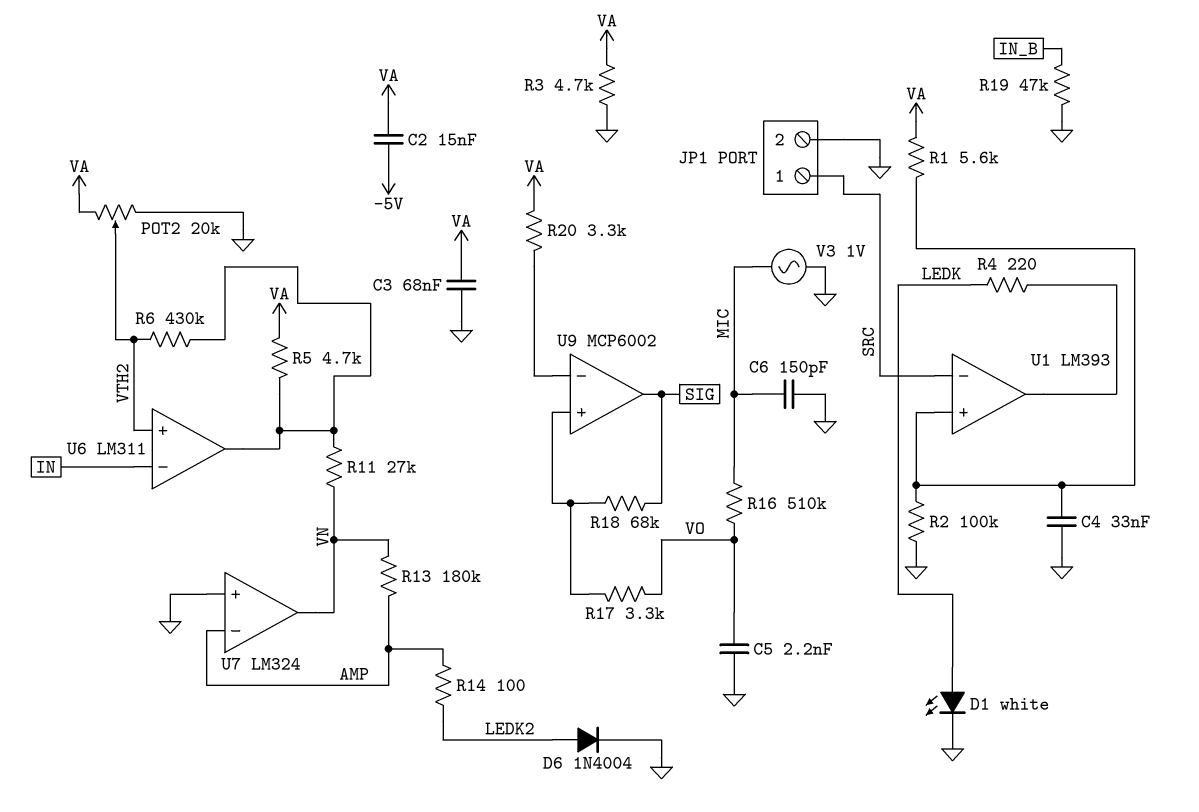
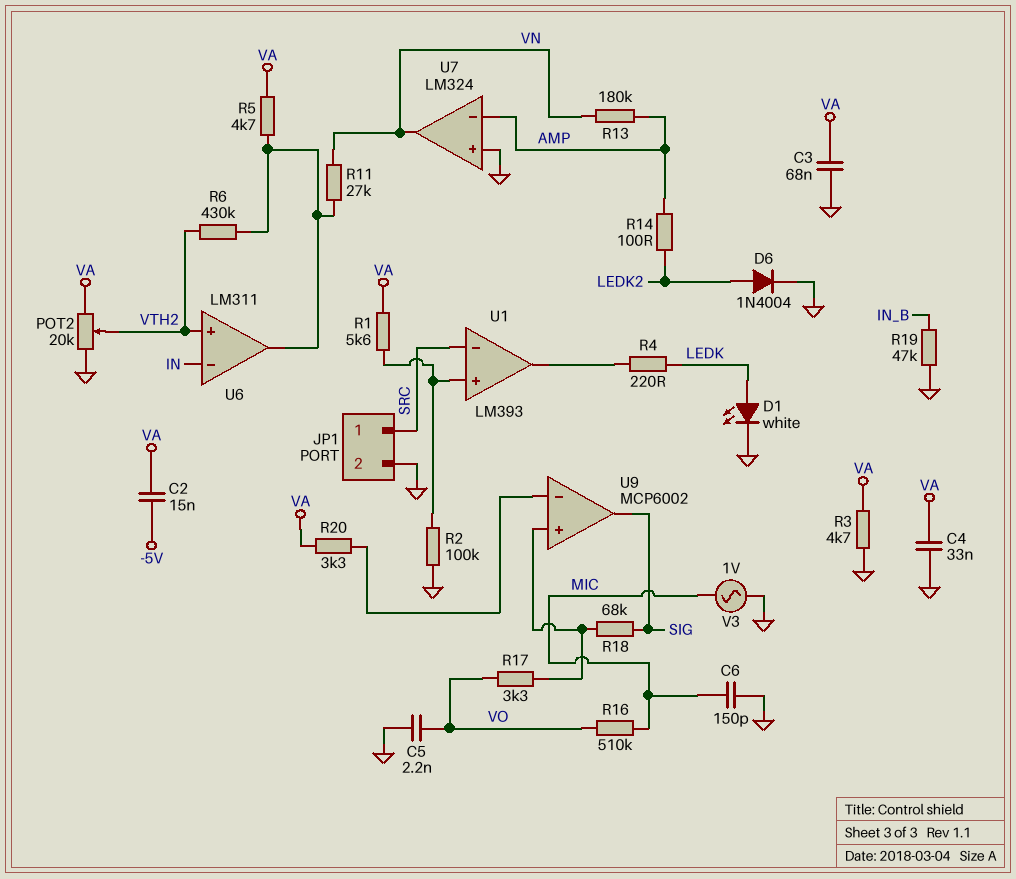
C4: 33nF (GND, U1/in+) -> 33nF (GND, VA)

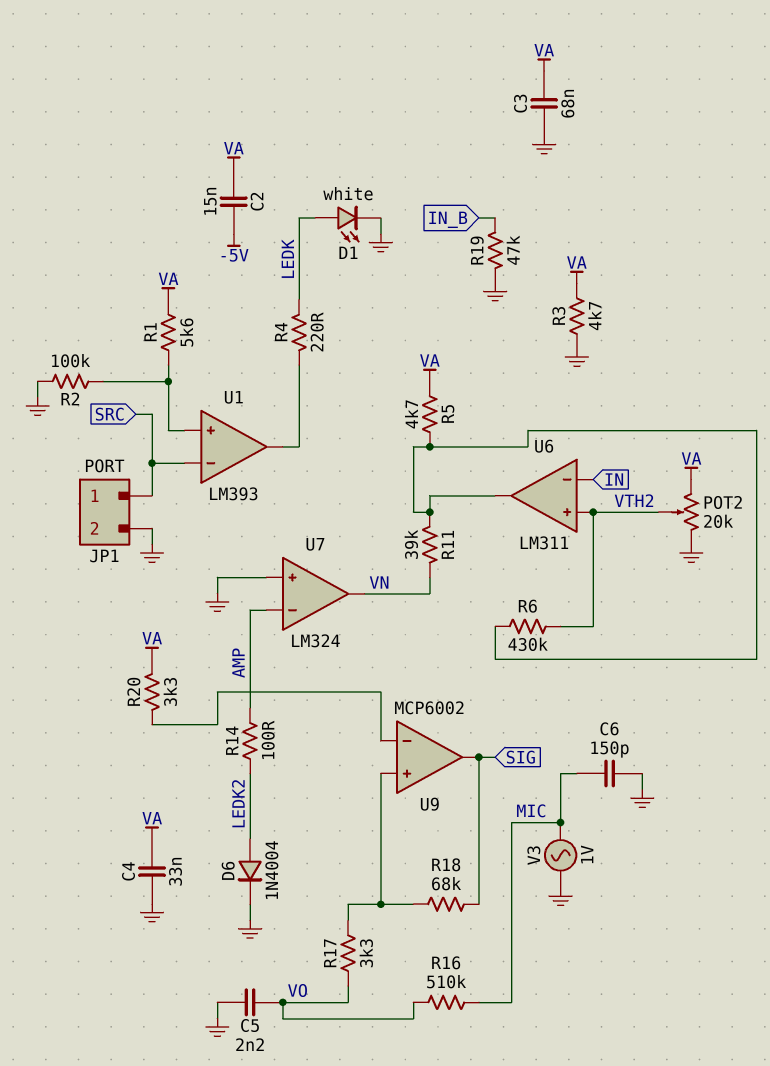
R11: 27k (U6/out, VN) -> 39k (U6/out, VN)
R13: 180k (AMP, VN) -> none

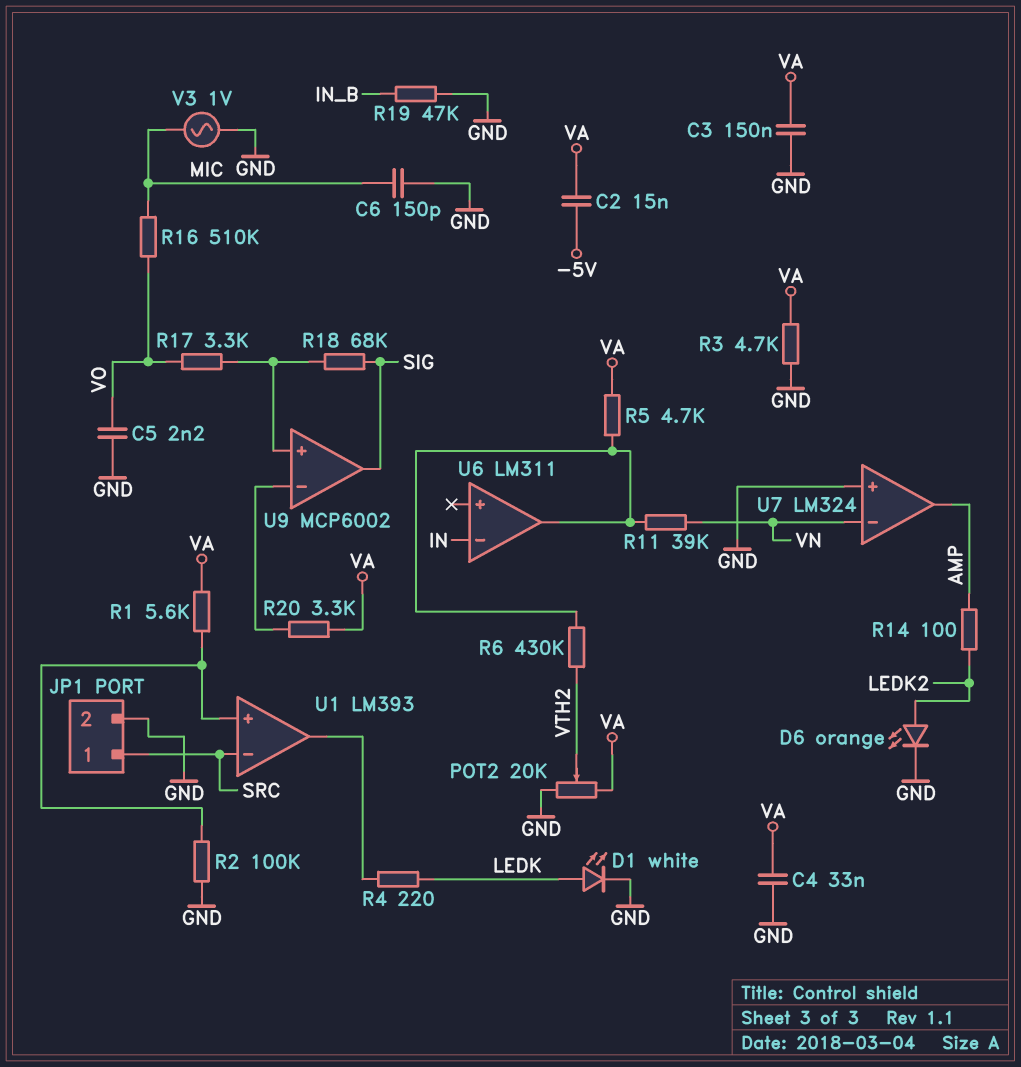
C3: 68nF (GND, VA) -> 150nF (GND, VA)
D6: diode 1N4004 (A LEDK2, K GND) -> LED orange (A LEDK2, K GND)
U6 pin in+: VTH2 -> none
U7 pin in-: AMP -> VN
U7 pin out: VN -> AMP

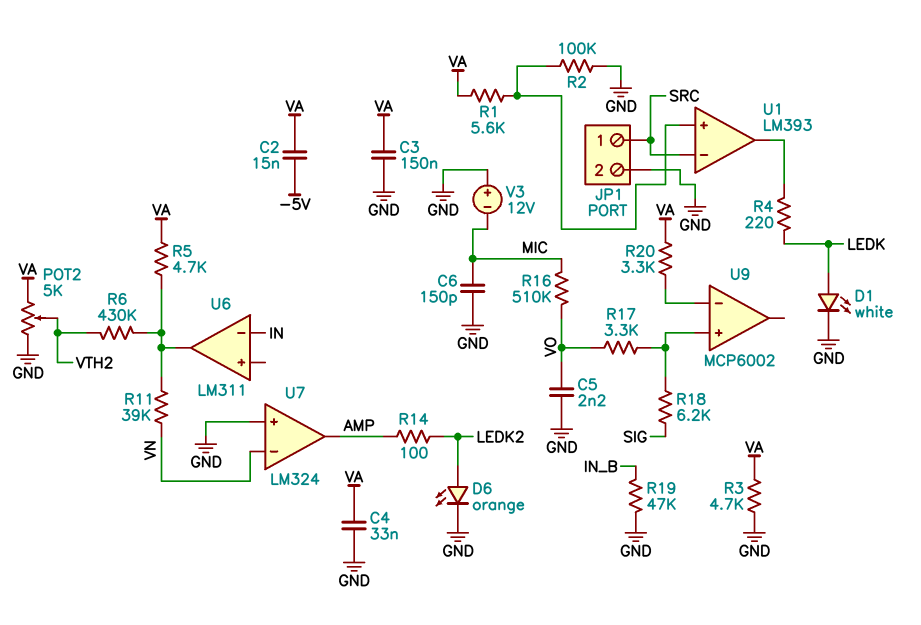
POT2: 20k (GND, VA, wiper VTH2) -> 5k (GND, VA, wiper VTH2)
R18: 68k (SIG, U9/in+) -> 6.2k (SIG, U9/in+)
U9 pin out: SIG -> none
V3: AC 1V (GND, MIC) -> 12V (plus GND, minus MIC)

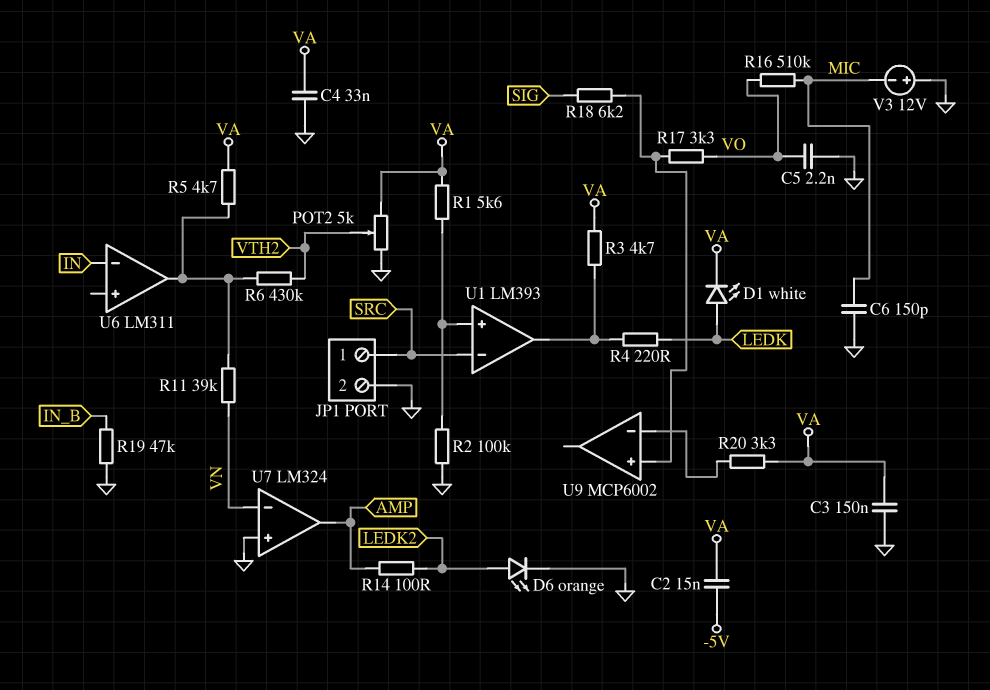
D1: LED white (A LEDK, K GND) -> LED white (A LEDK, K VA)
R3: 4.7k (GND, VA) -> 4.7k (U1/out, VA)

